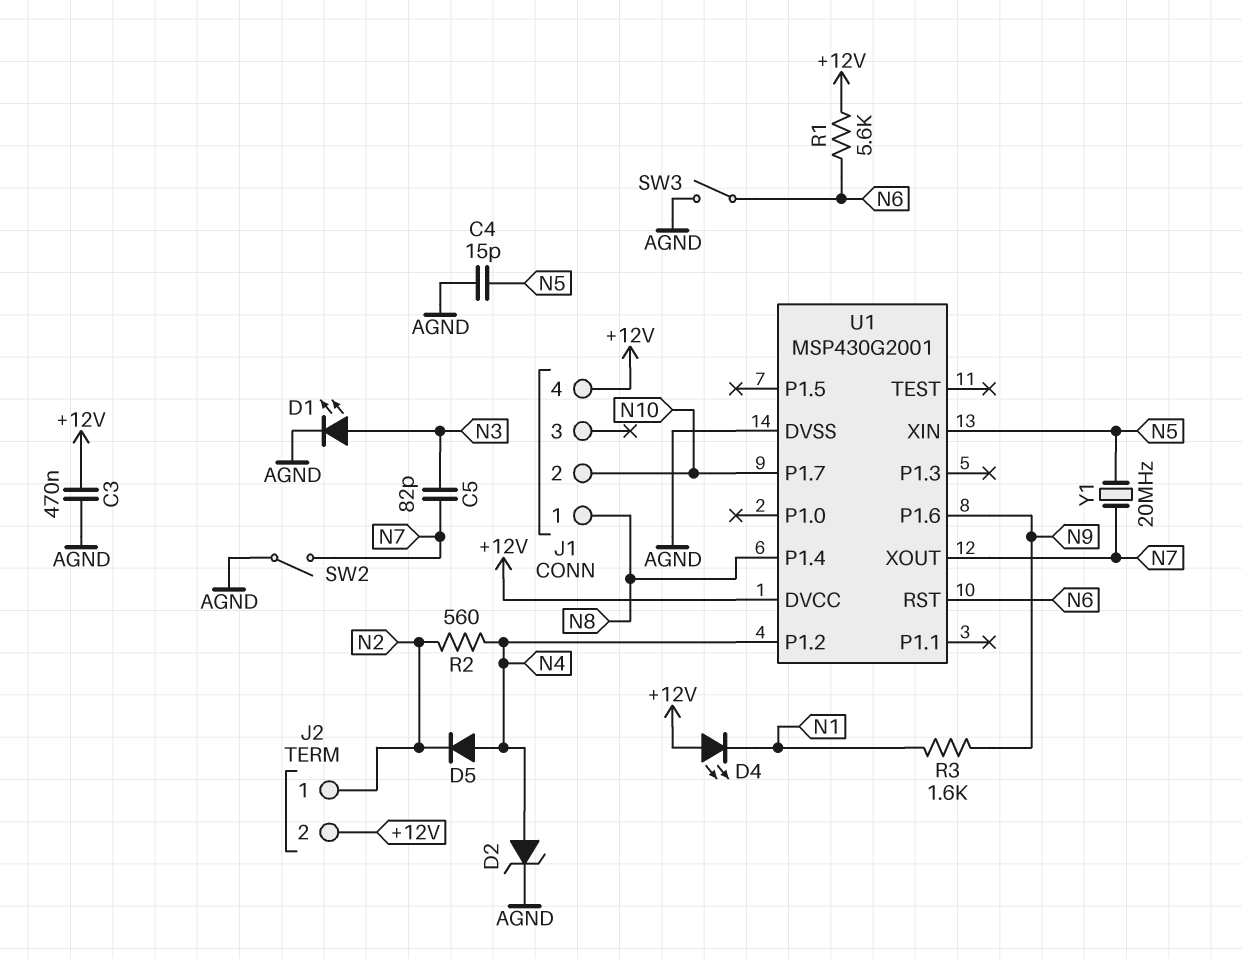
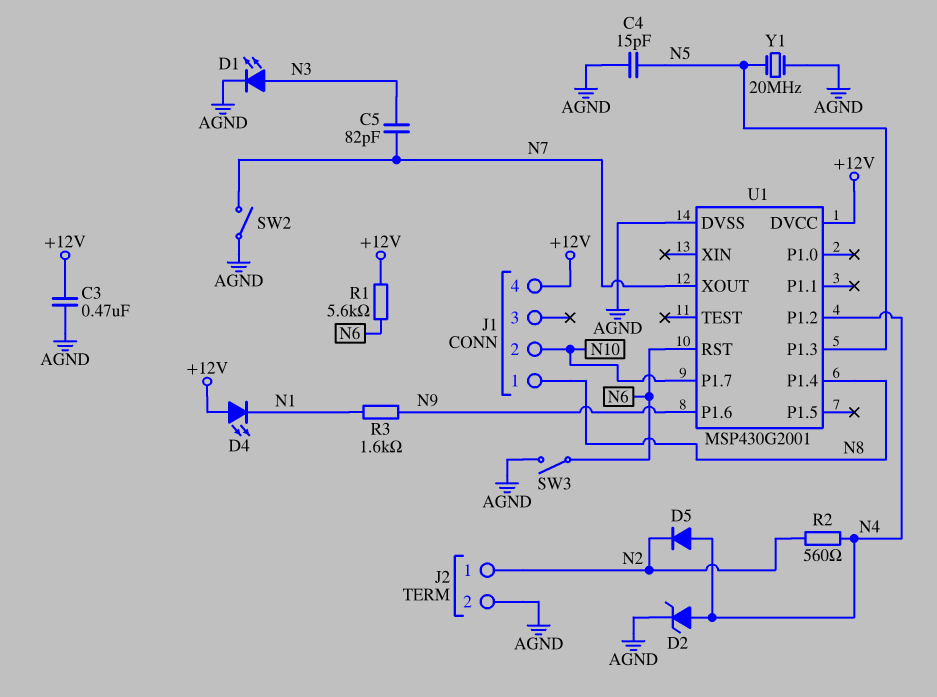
J2 pin 2: +12V -> AGND
U1 pin P1.3: none -> N5
U1 pin XIN: N5 -> none
Y1: 20MHz (N5, N7) -> 20MHz (AGND, N5)

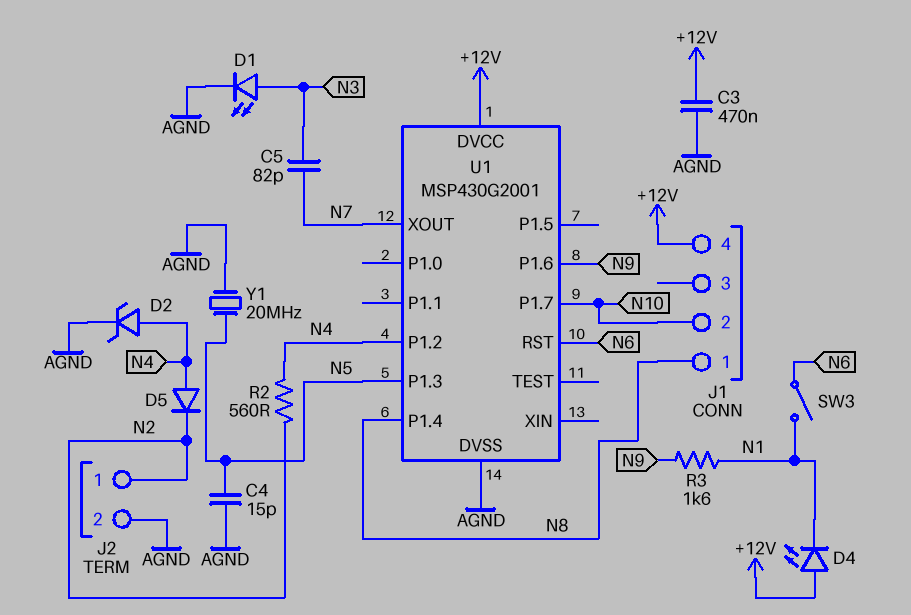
R1: 5.6k (+12V, N6) -> none
SW2: switch (AGND, N7) -> none
SW3: switch (AGND, N6) -> switch (N1, N6)

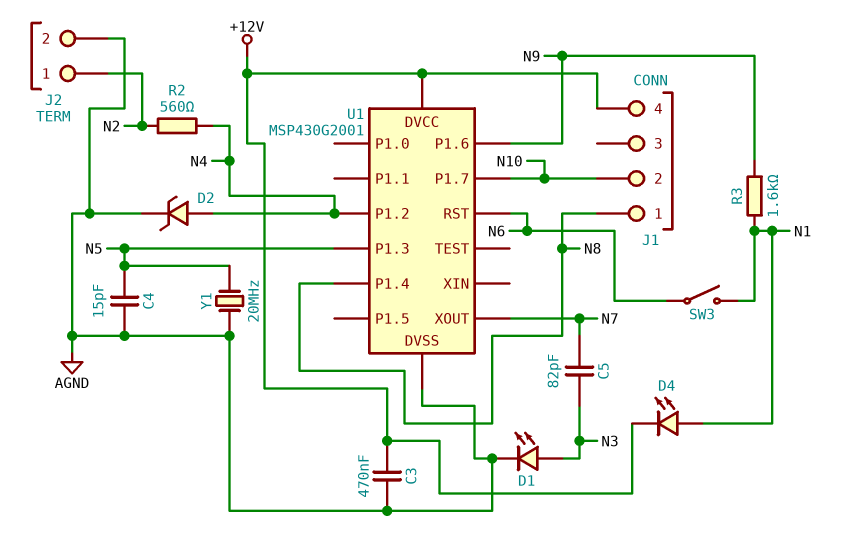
D4: LED (A +12V, K N1) -> LED (A N1, K +12V)
D5: diode (A N4, K N2) -> none

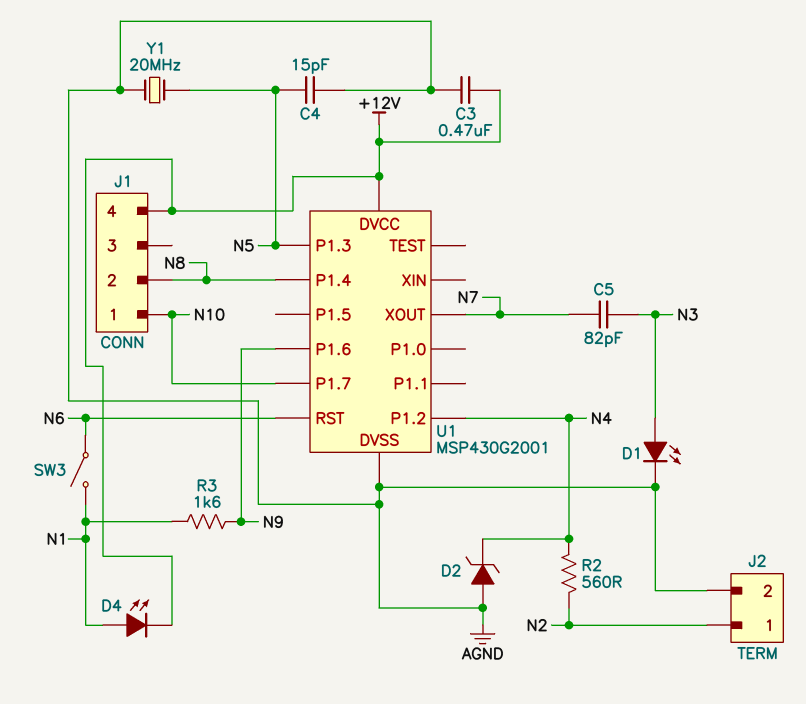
D2: zener (A N4, K AGND) -> zener (A AGND, K N4)
J1 pin 1: N8 -> N10
J1 pin 2: N10 -> N8

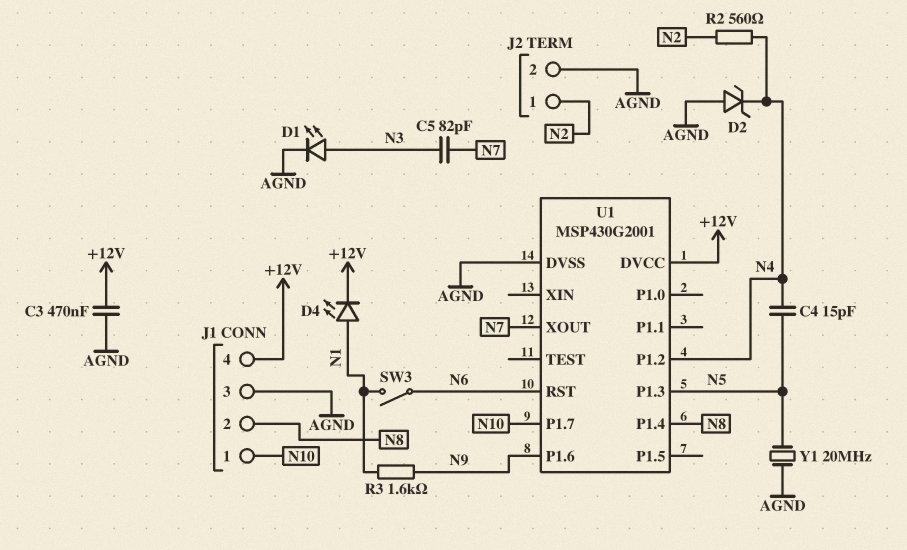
C4: 15pF (AGND, N5) -> 15pF (N4, N5)
J1 pin 3: none -> AGND

